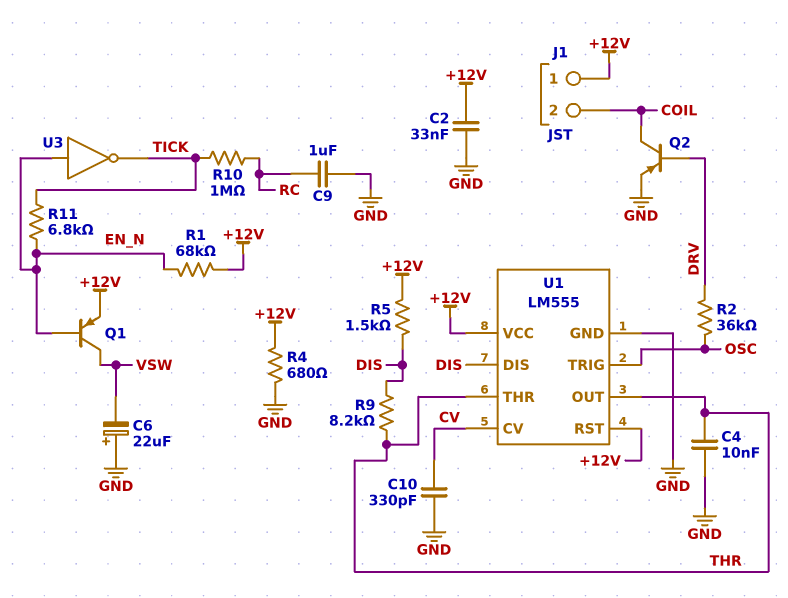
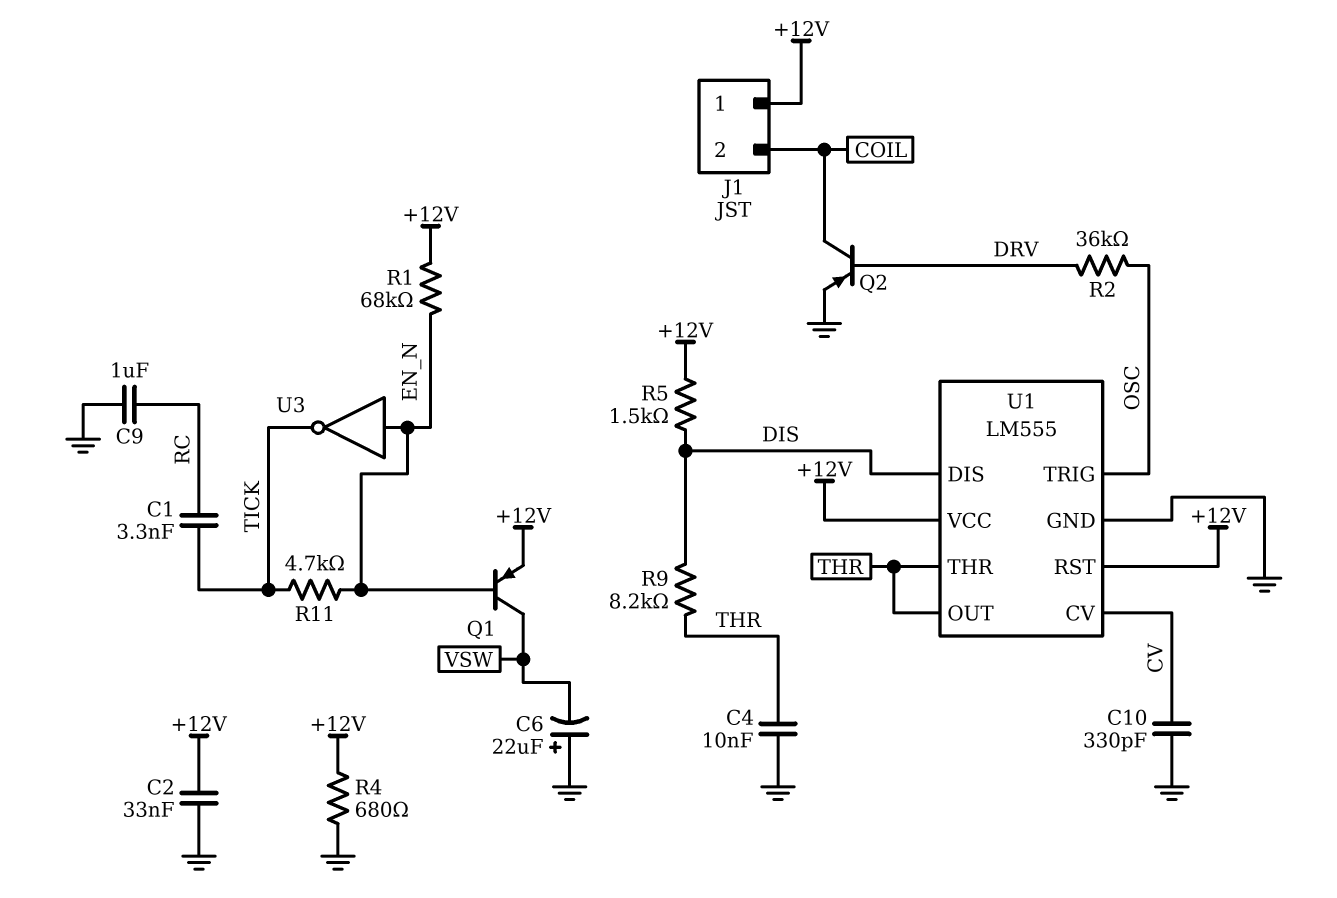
C1: none -> 3.3nF (RC, TICK)
R10: 1M (RC, TICK) -> none
R11: 6.8k (EN_N, TICK) -> 4.7k (EN_N, TICK)

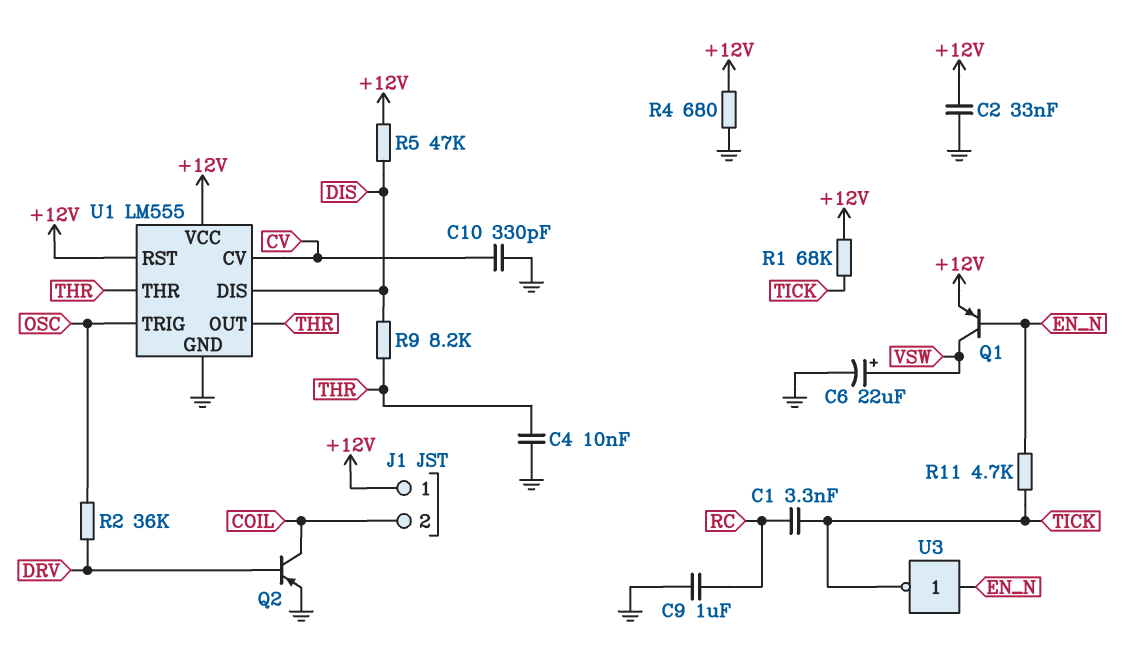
C6: 22uF (plus GND, minus VSW) -> 22uF (plus VSW, minus GND)
R1: 68k (+12V, EN_N) -> 68k (+12V, TICK)
R5: 1.5k (+12V, DIS) -> 47k (+12V, DIS)

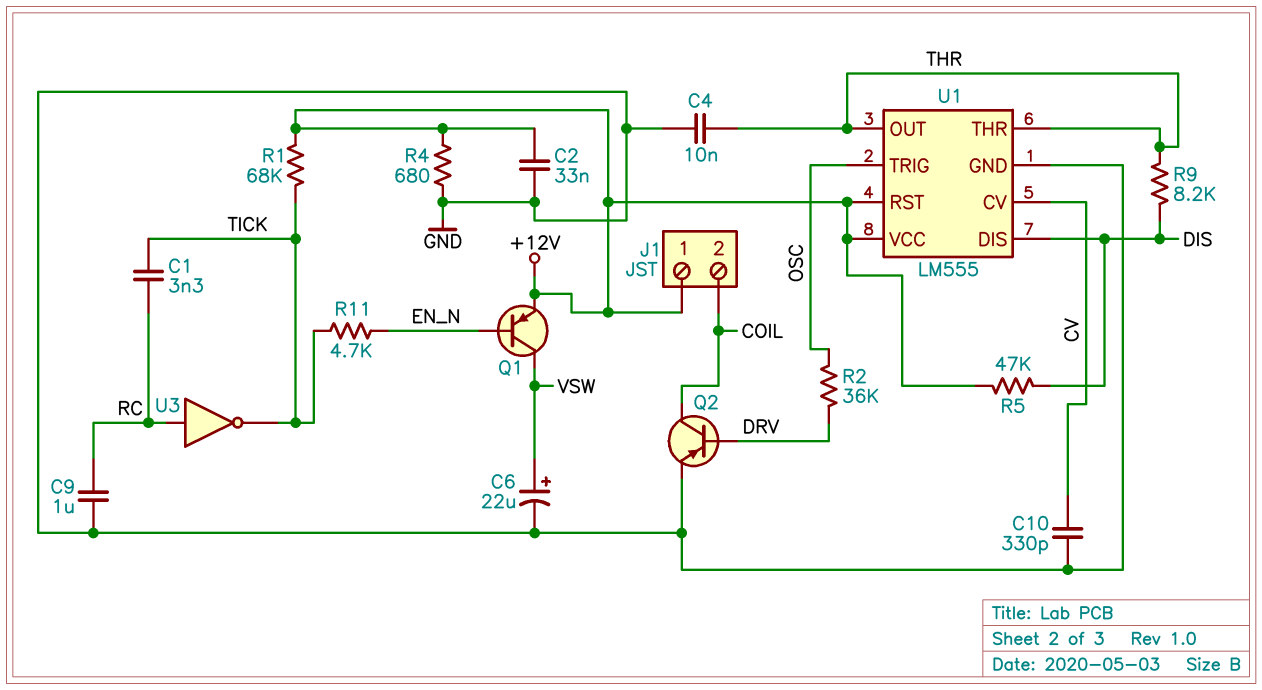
U3: NOT (in EN_N, out TICK) -> NOT (in RC, out TICK)

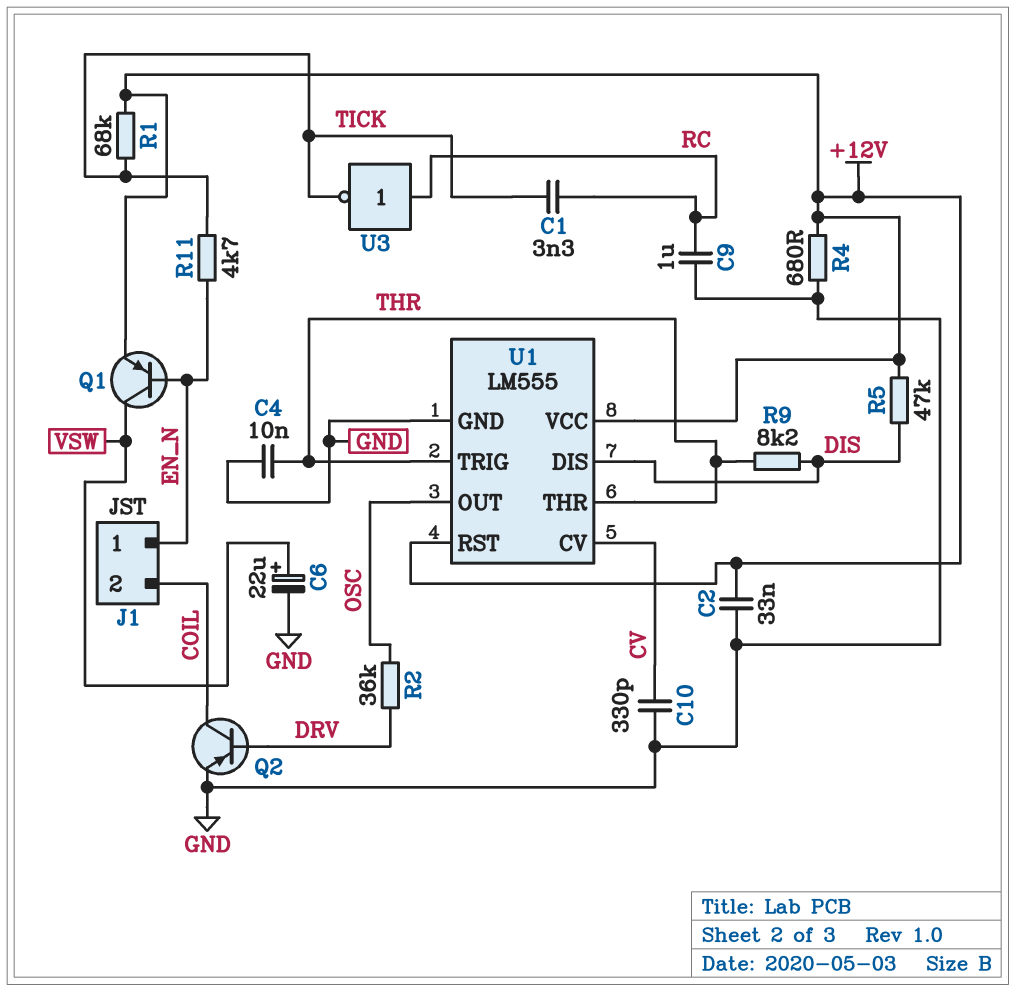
J1 pin 1: +12V -> EN_N
U1 pin OUT: THR -> OSC
U1 pin TRIG: OSC -> THR

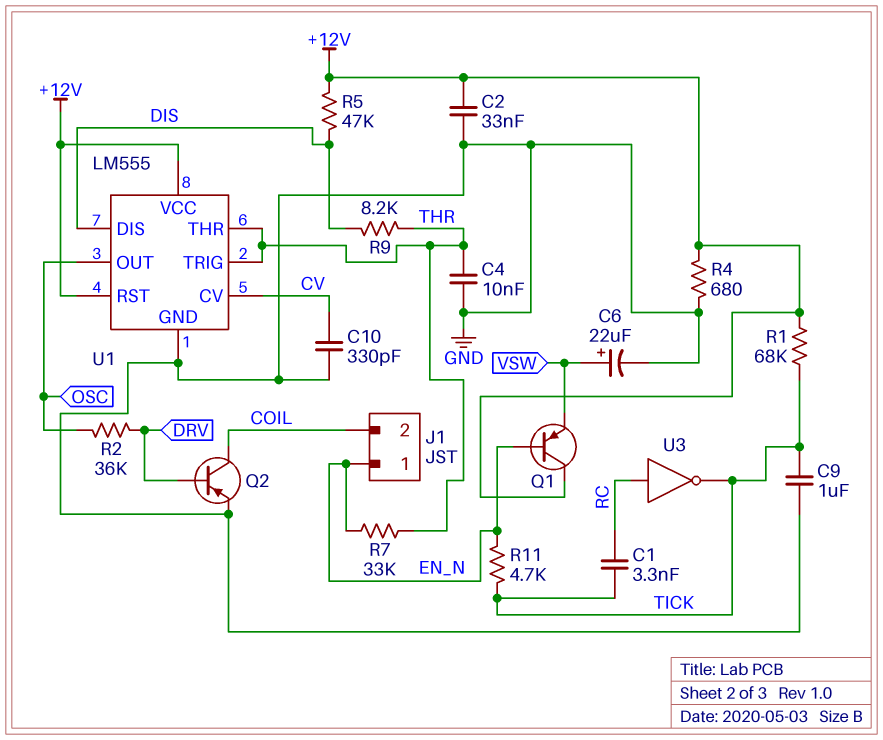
C9: 1uF (GND, RC) -> 1uF (GND, TICK)
Q1: PNP (B EN_N, C VSW, E +12V) -> PNP (B EN_N, C +12V, E VSW)
R7: none -> 33k (EN_N, THR)

